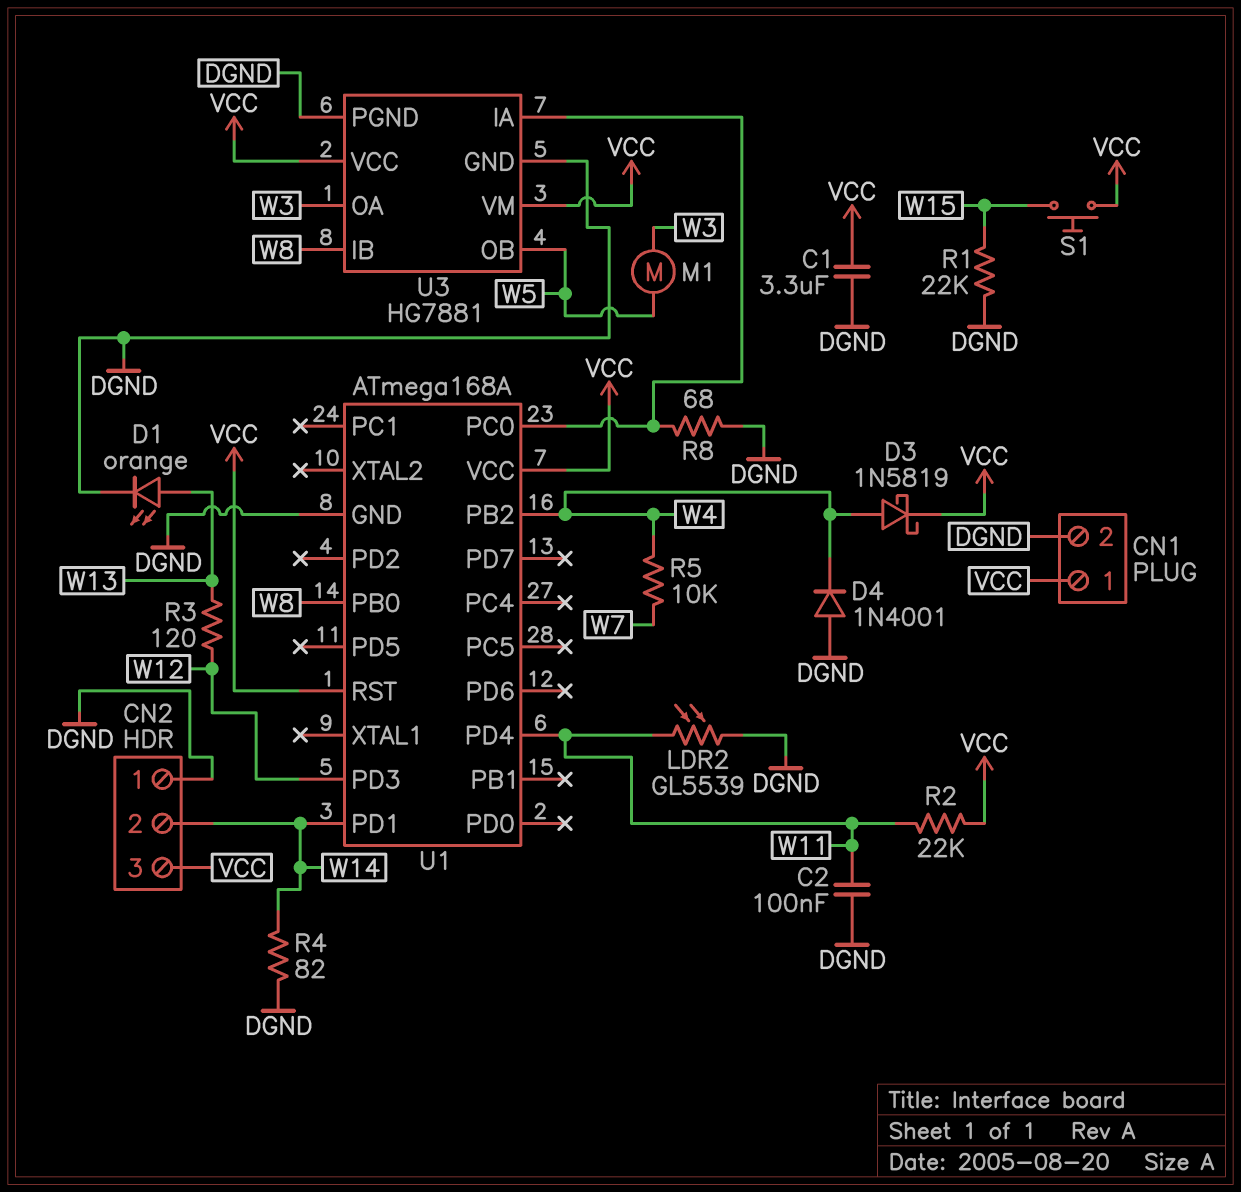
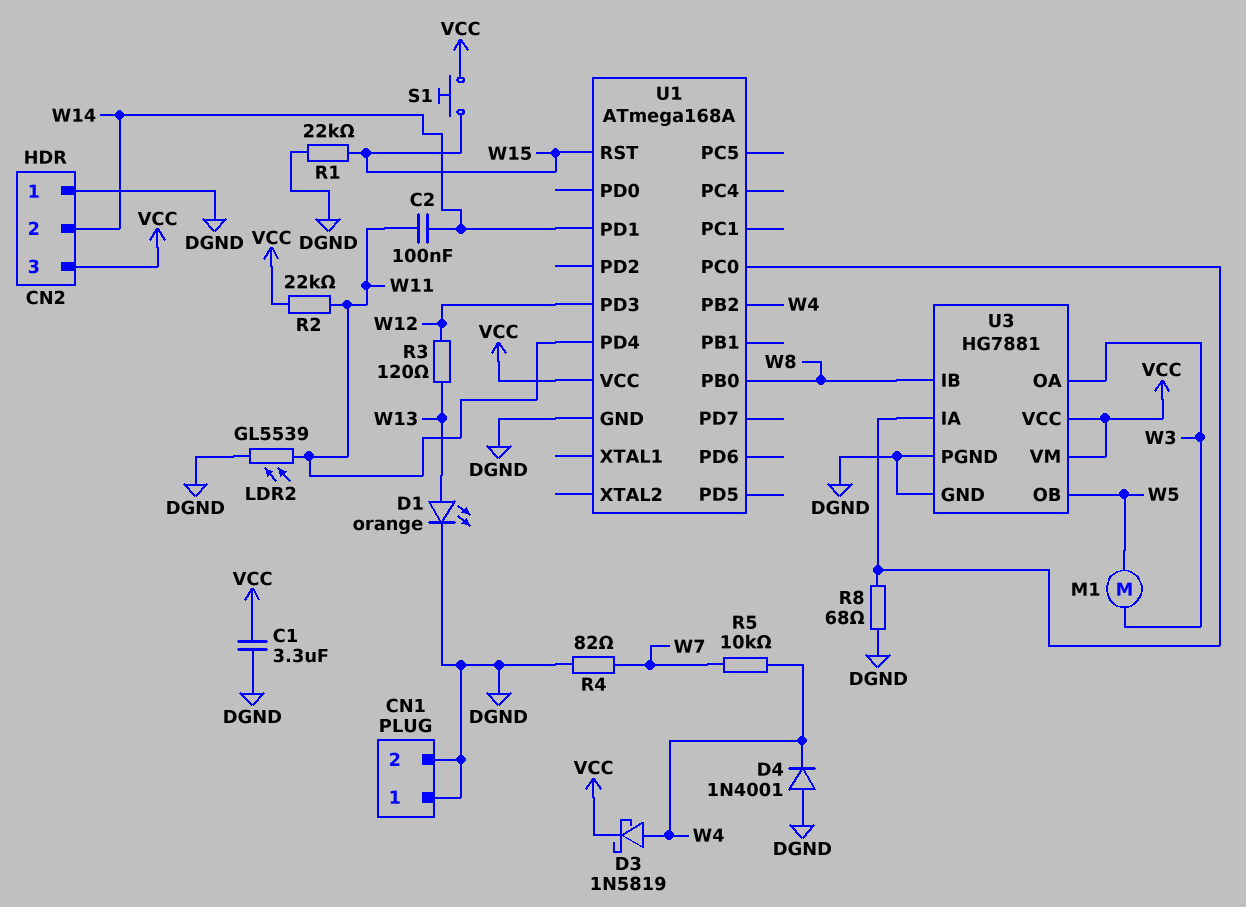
C2: 100nF (DGND, W11) -> 100nF (W11, W14)
CN1 pin 1: VCC -> DGND
R4: 82 (DGND, W14) -> 82 (DGND, W7)
U1 pin RST: VCC -> W15

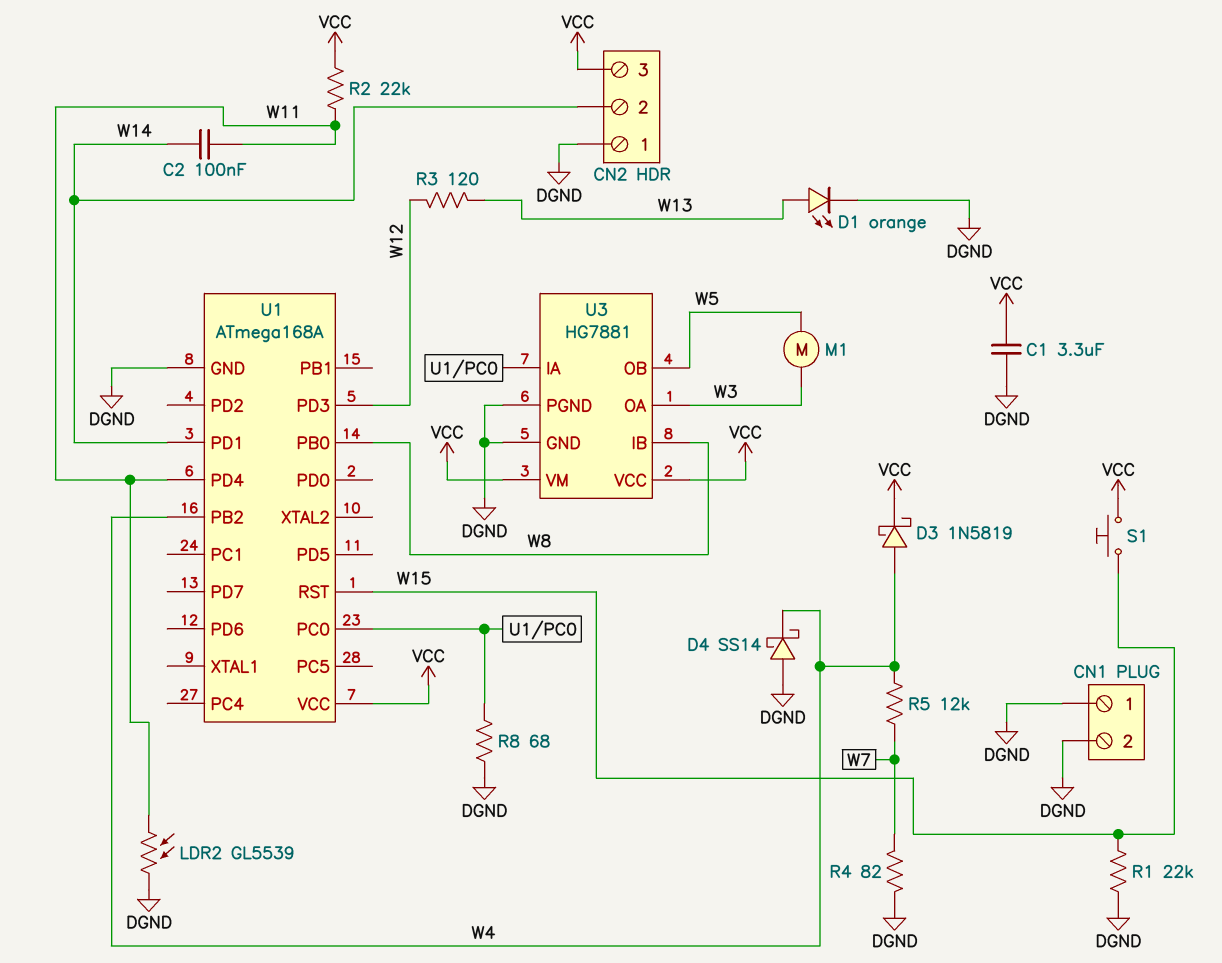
D4: diode 1N4001 (A DGND, K W4) -> schottky SS14 (A DGND, K W4)
R5: 10k (W4, W7) -> 12k (W4, W7)

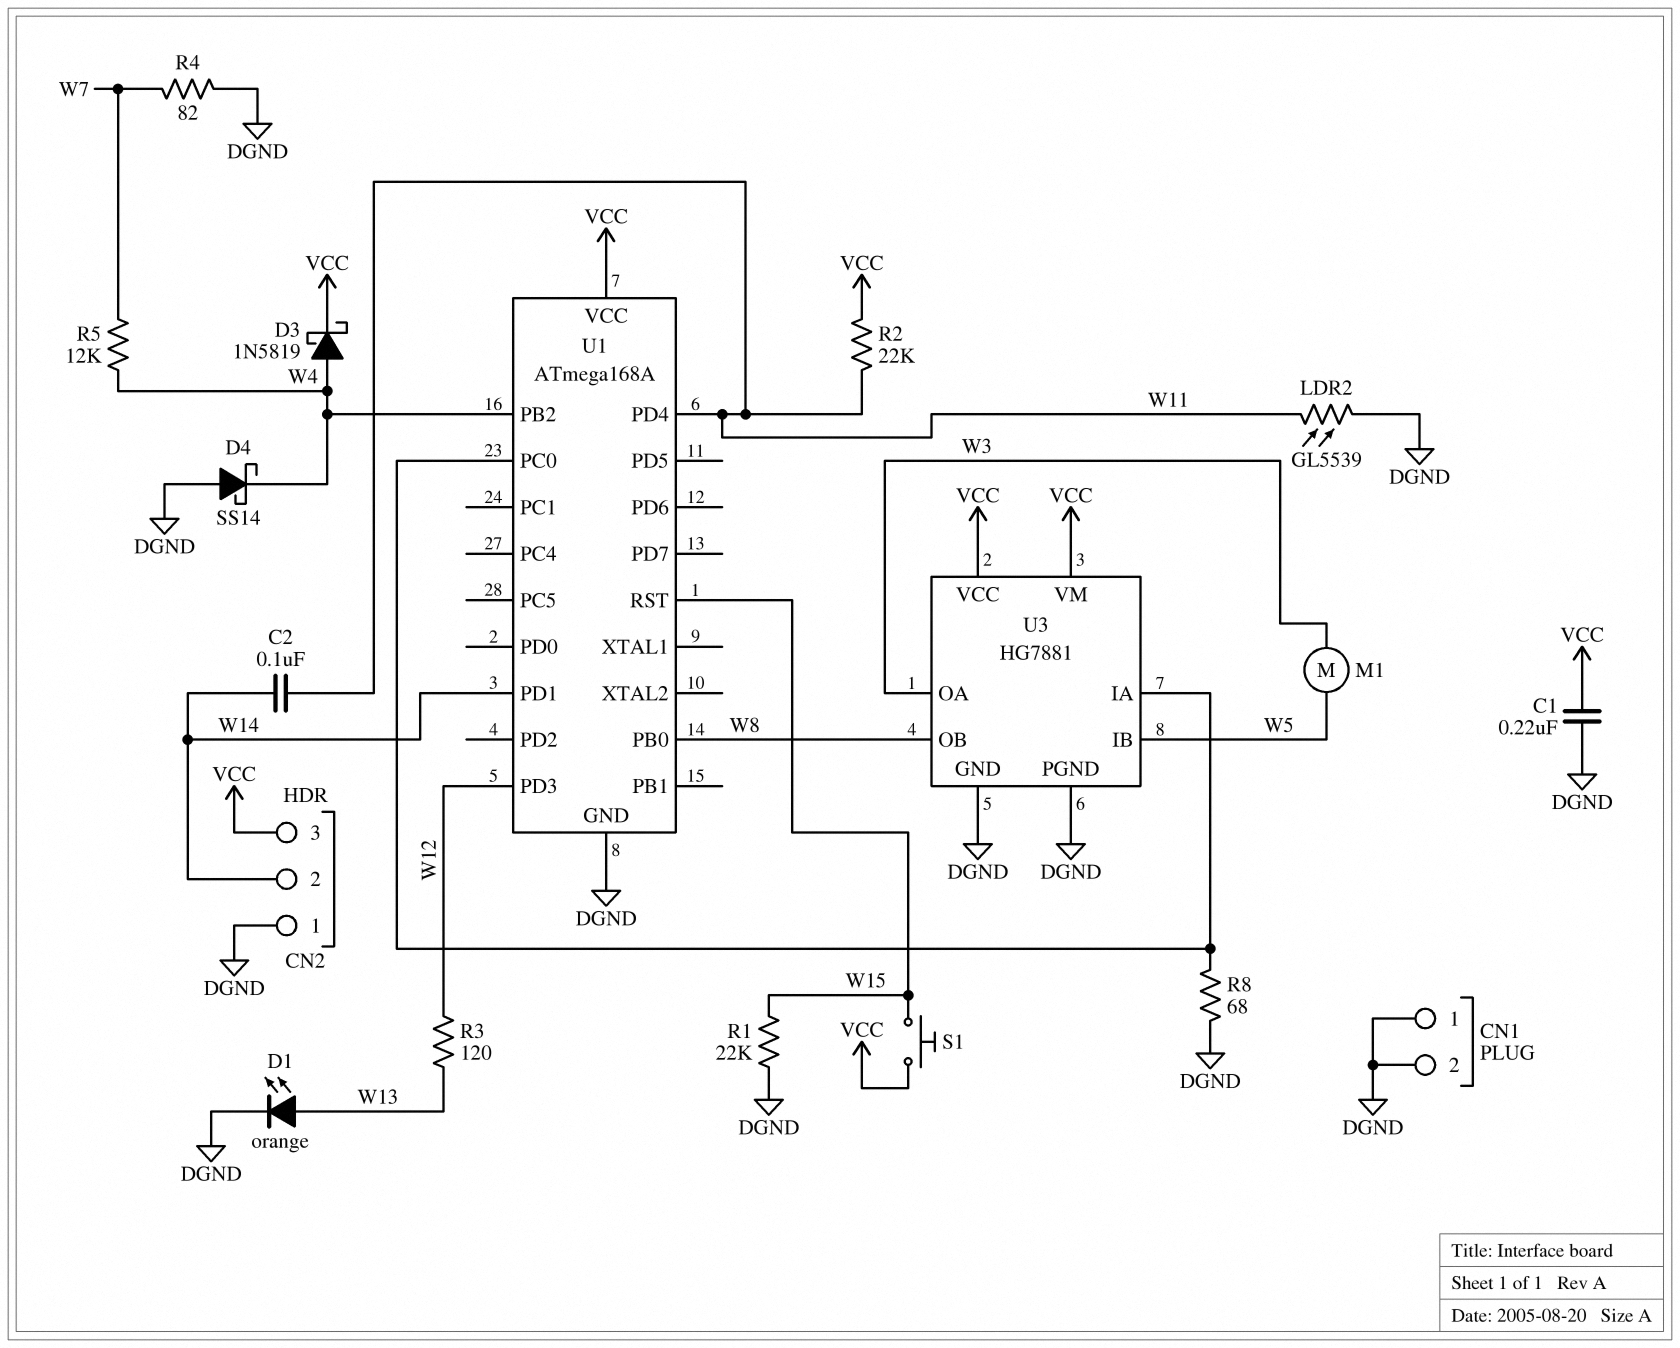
C1: 3.3uF (DGND, VCC) -> 220nF (DGND, VCC)
U3 pin IB: W8 -> W5
U3 pin OB: W5 -> W8

